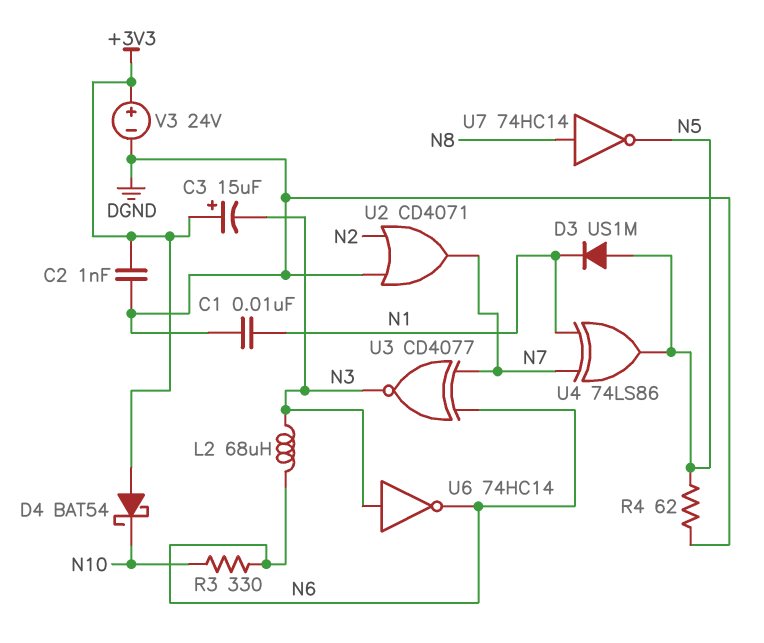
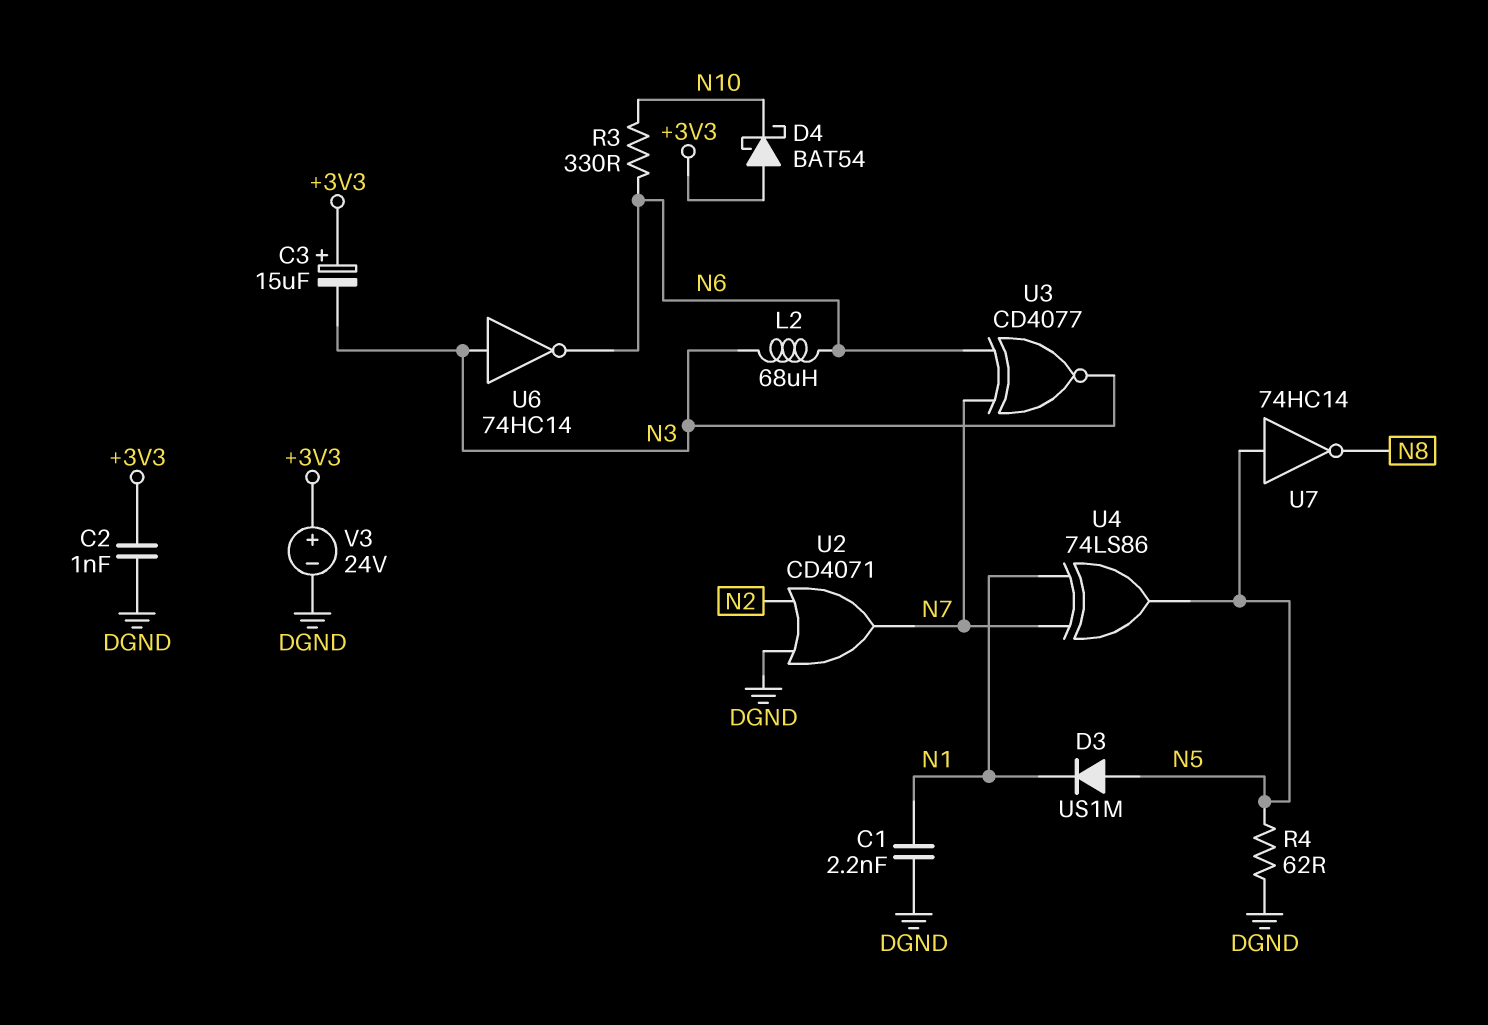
C1: 10nF (DGND, N1) -> 2.2nF (DGND, N1)
U7: NOT 74HC14 (in N8, out N5) -> NOT 74HC14 (in N5, out N8)

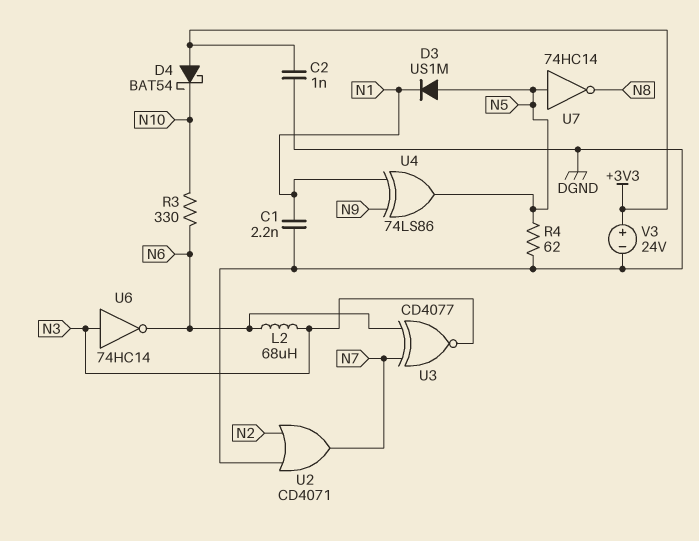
C3: 15uF (plus +3V3, minus N3) -> none
U4: XOR 74LS86 (in N1, in N7, out N5) -> XOR 74LS86 (in N1, in N9, out N5)

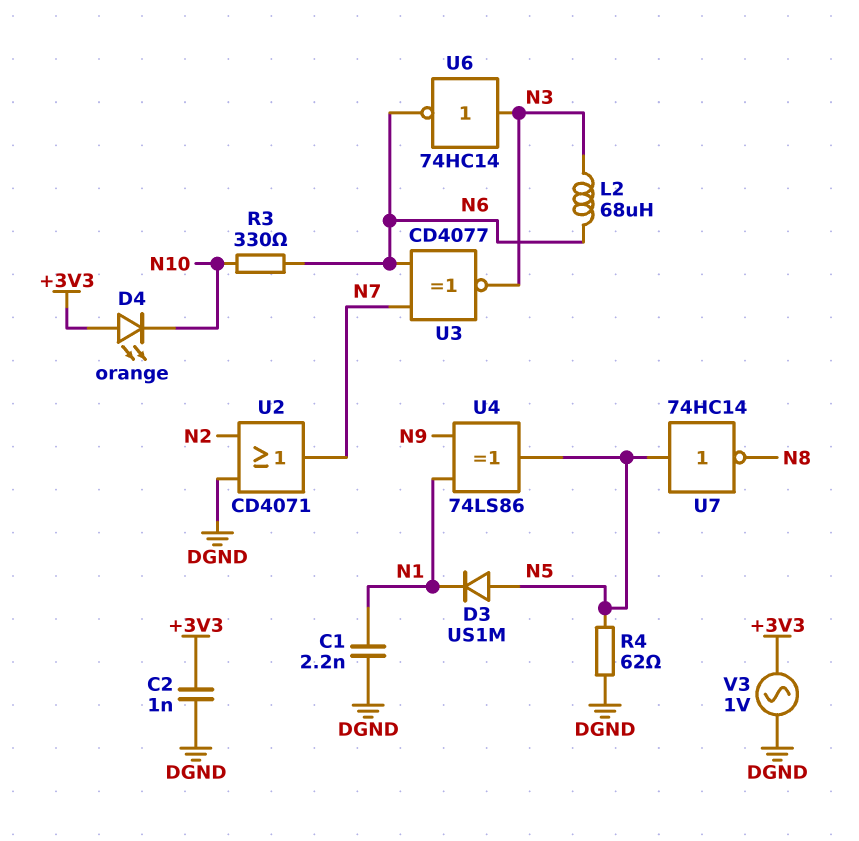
D4: schottky BAT54 (A +3V3, K N10) -> LED orange (A +3V3, K N10)
V3: 24V (plus +3V3, minus DGND) -> AC 1V (+3V3, DGND)

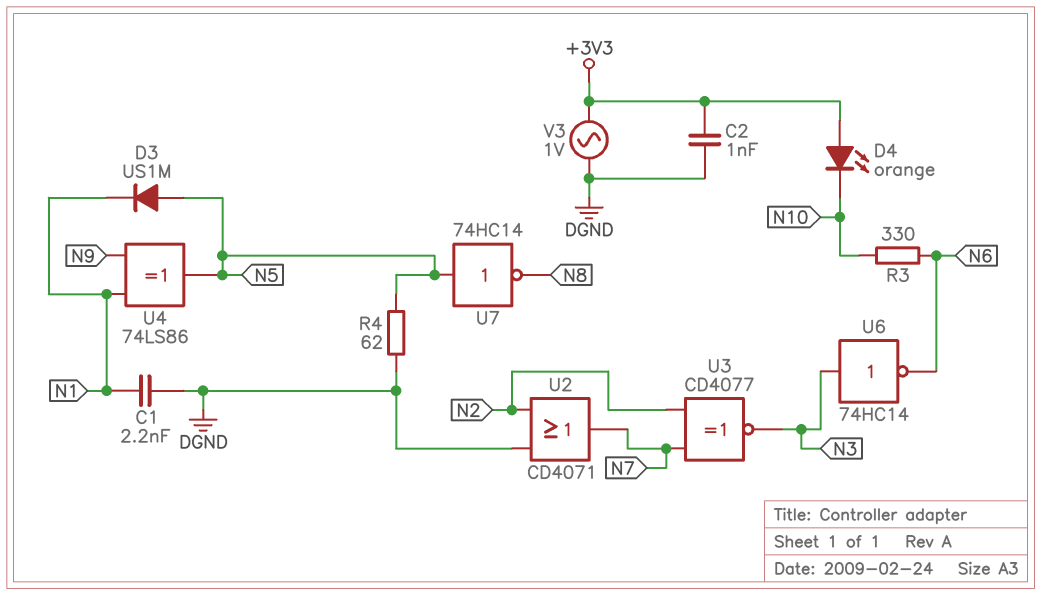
L2: 68uH (N3, N6) -> none
U3: XNOR CD4077 (in N6, in N7, out N3) -> XNOR CD4077 (in N2, in N7, out N3)

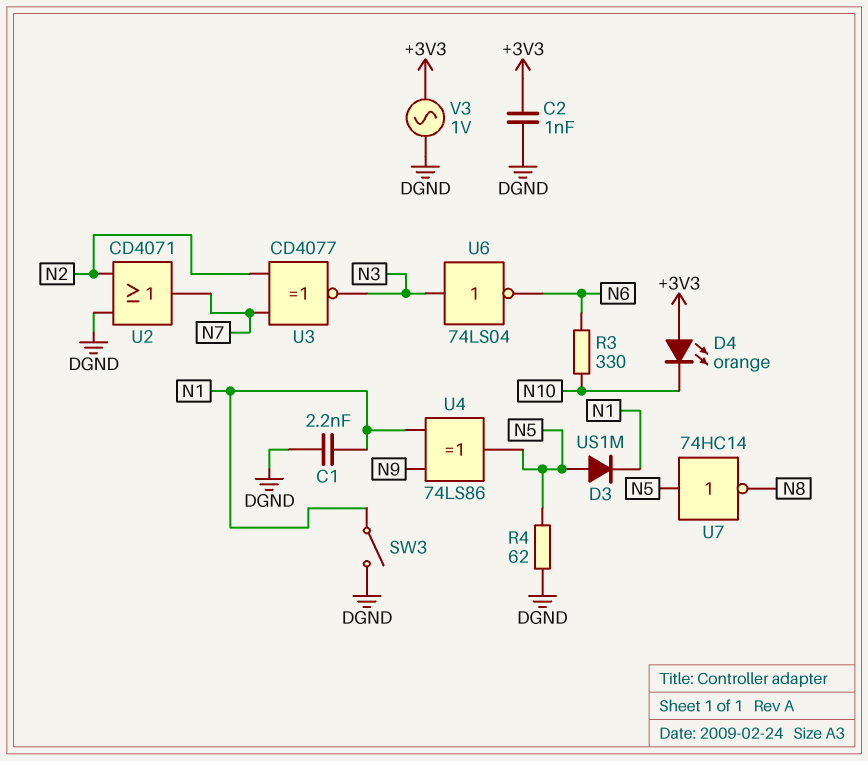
SW3: none -> switch (DGND, N1)
U6: NOT 74HC14 (in N3, out N6) -> NOT 74LS04 (in N3, out N6)

